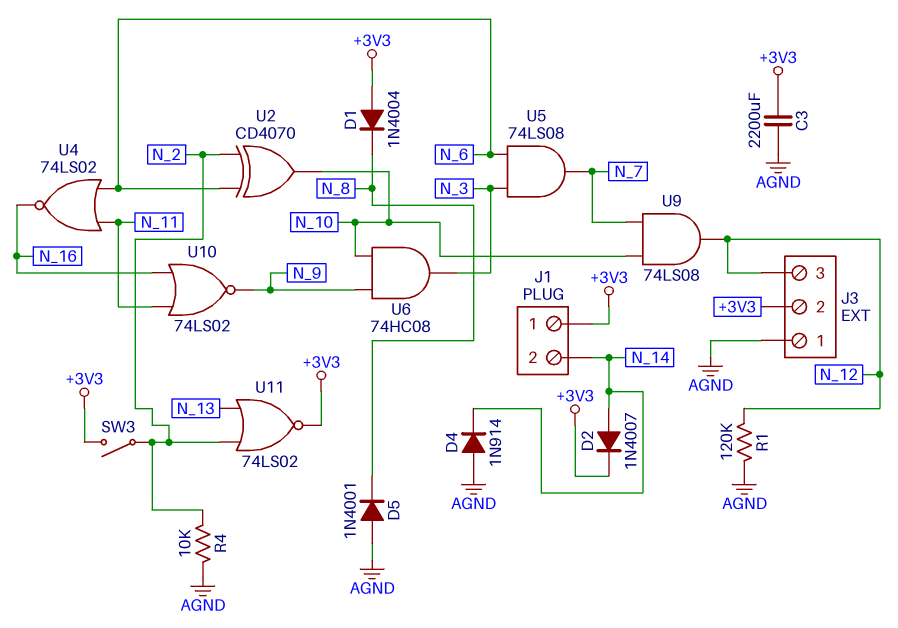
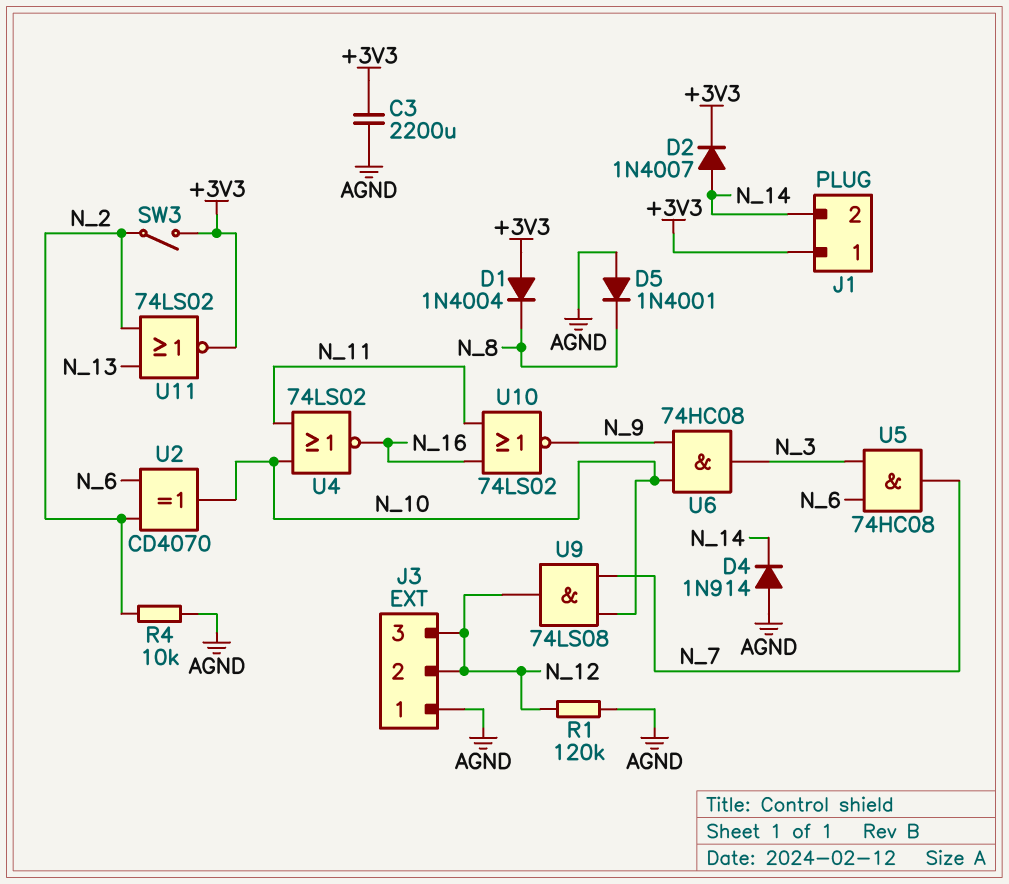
J3 pin 2: +3V3 -> N_12
U4: NOR 74LS02 (in N_6, in N_11, out N_16) -> NOR 74LS02 (in N_10, in N_11, out N_16)
U5: AND 74LS08 (in N_3, in N_6, out N_7) -> AND 74HC08 (in N_3, in N_6, out N_7)

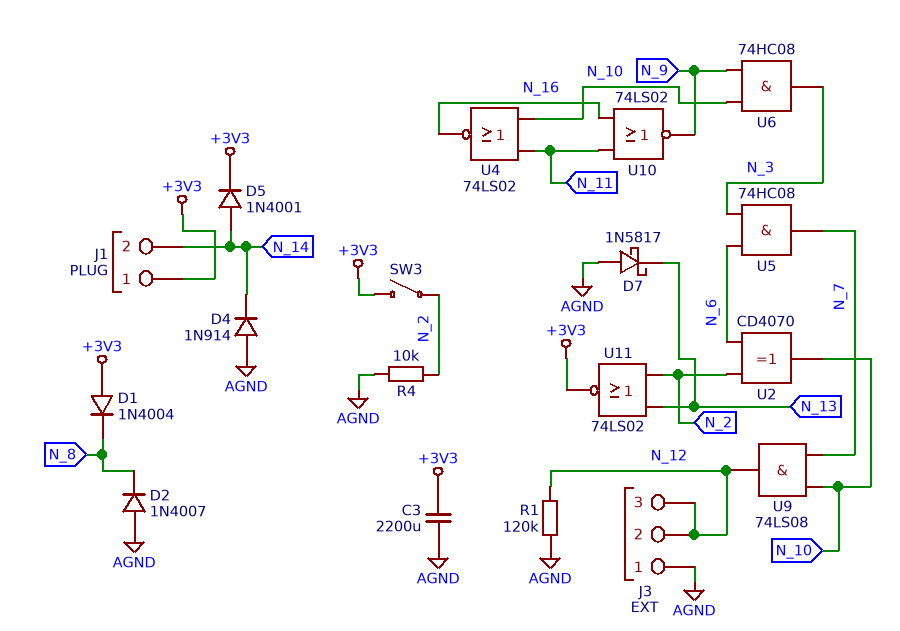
D2: diode 1N4007 (A N_14, K +3V3) -> diode 1N4007 (A AGND, K N_8)
D5: diode 1N4001 (A AGND, K N_8) -> diode 1N4001 (A N_14, K +3V3)
D7: none -> schottky 1N5817 (A AGND, K N_13)

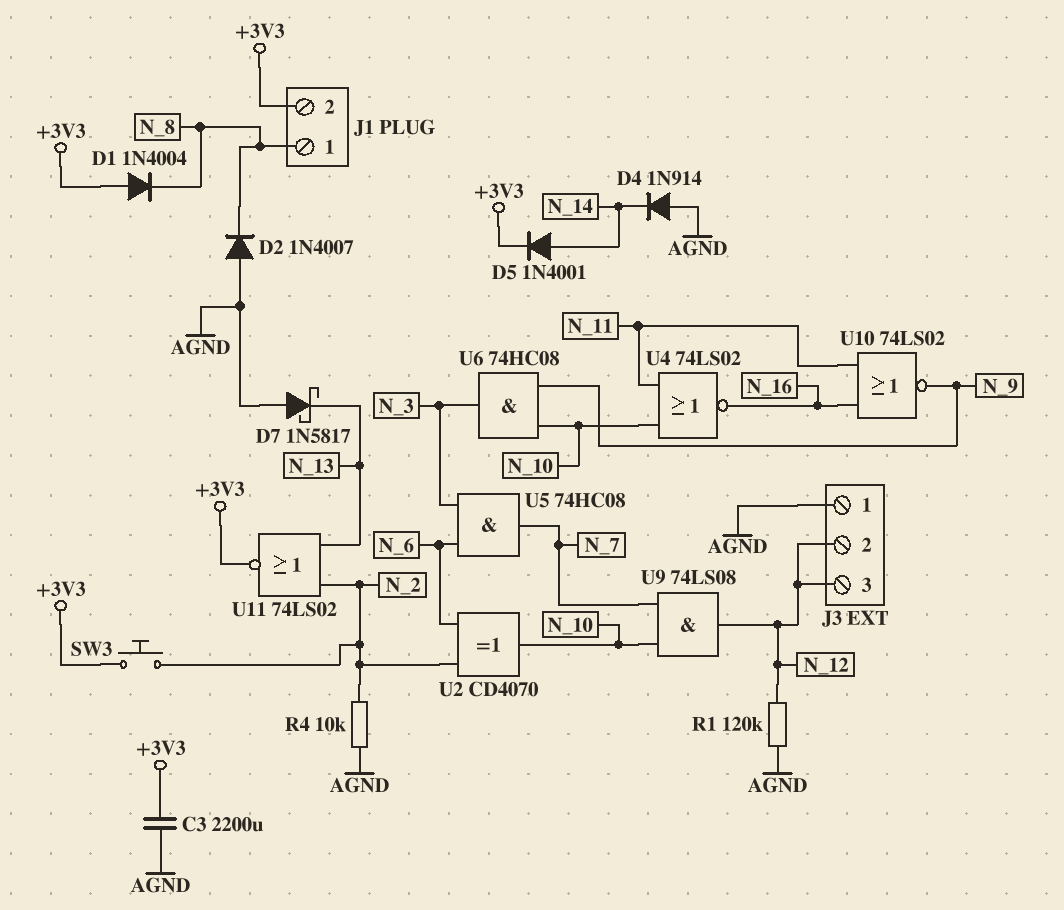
J1 pin 1: +3V3 -> N_8
J1 pin 2: N_14 -> +3V3
SW3: switch (+3V3, N_2) -> button (+3V3, N_2)

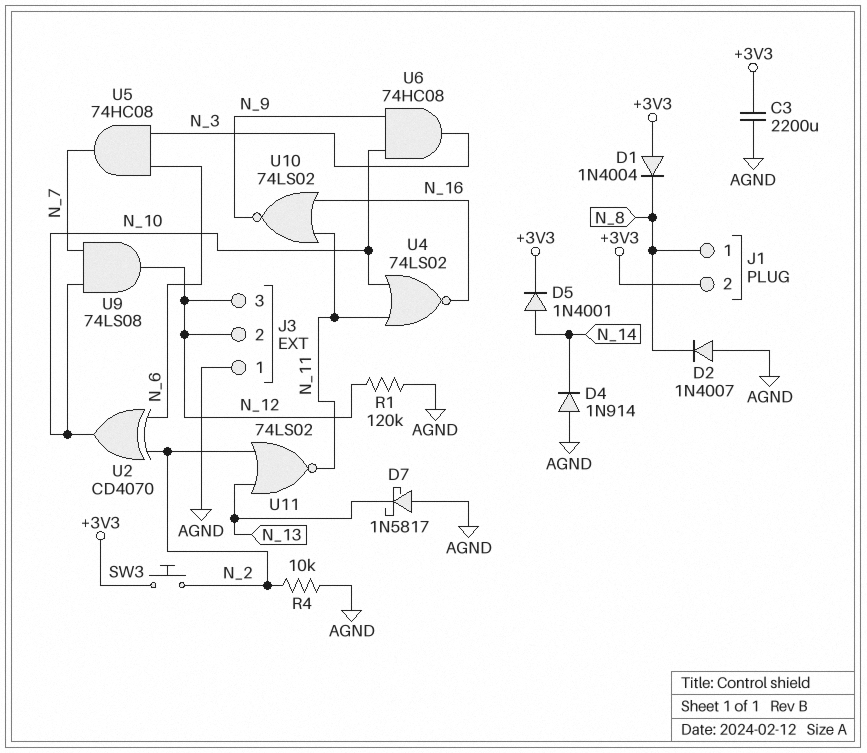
U11: NOR 74LS02 (in N_2, in N_13, out +3V3) -> NOR 74LS02 (in N_2, in N_13, out N_11)

